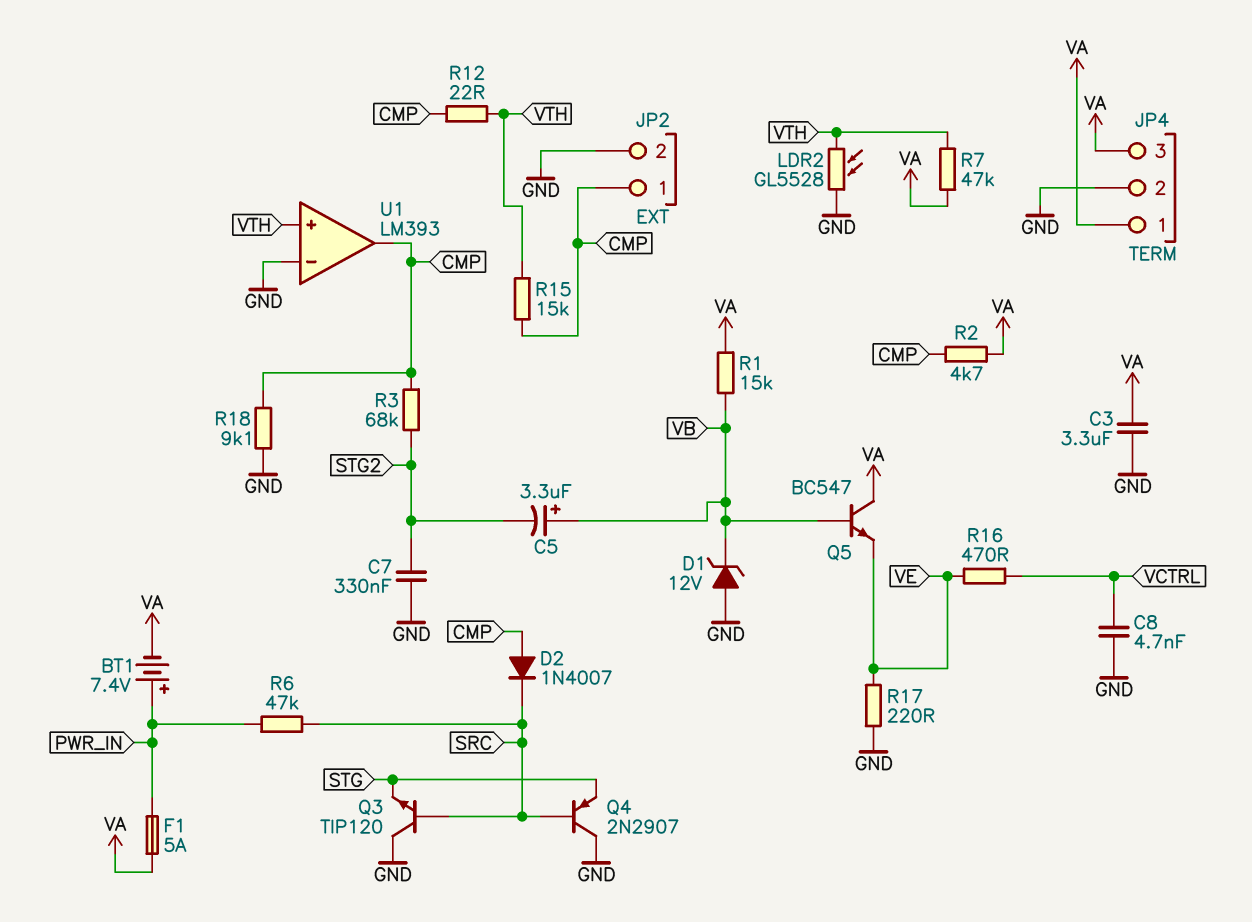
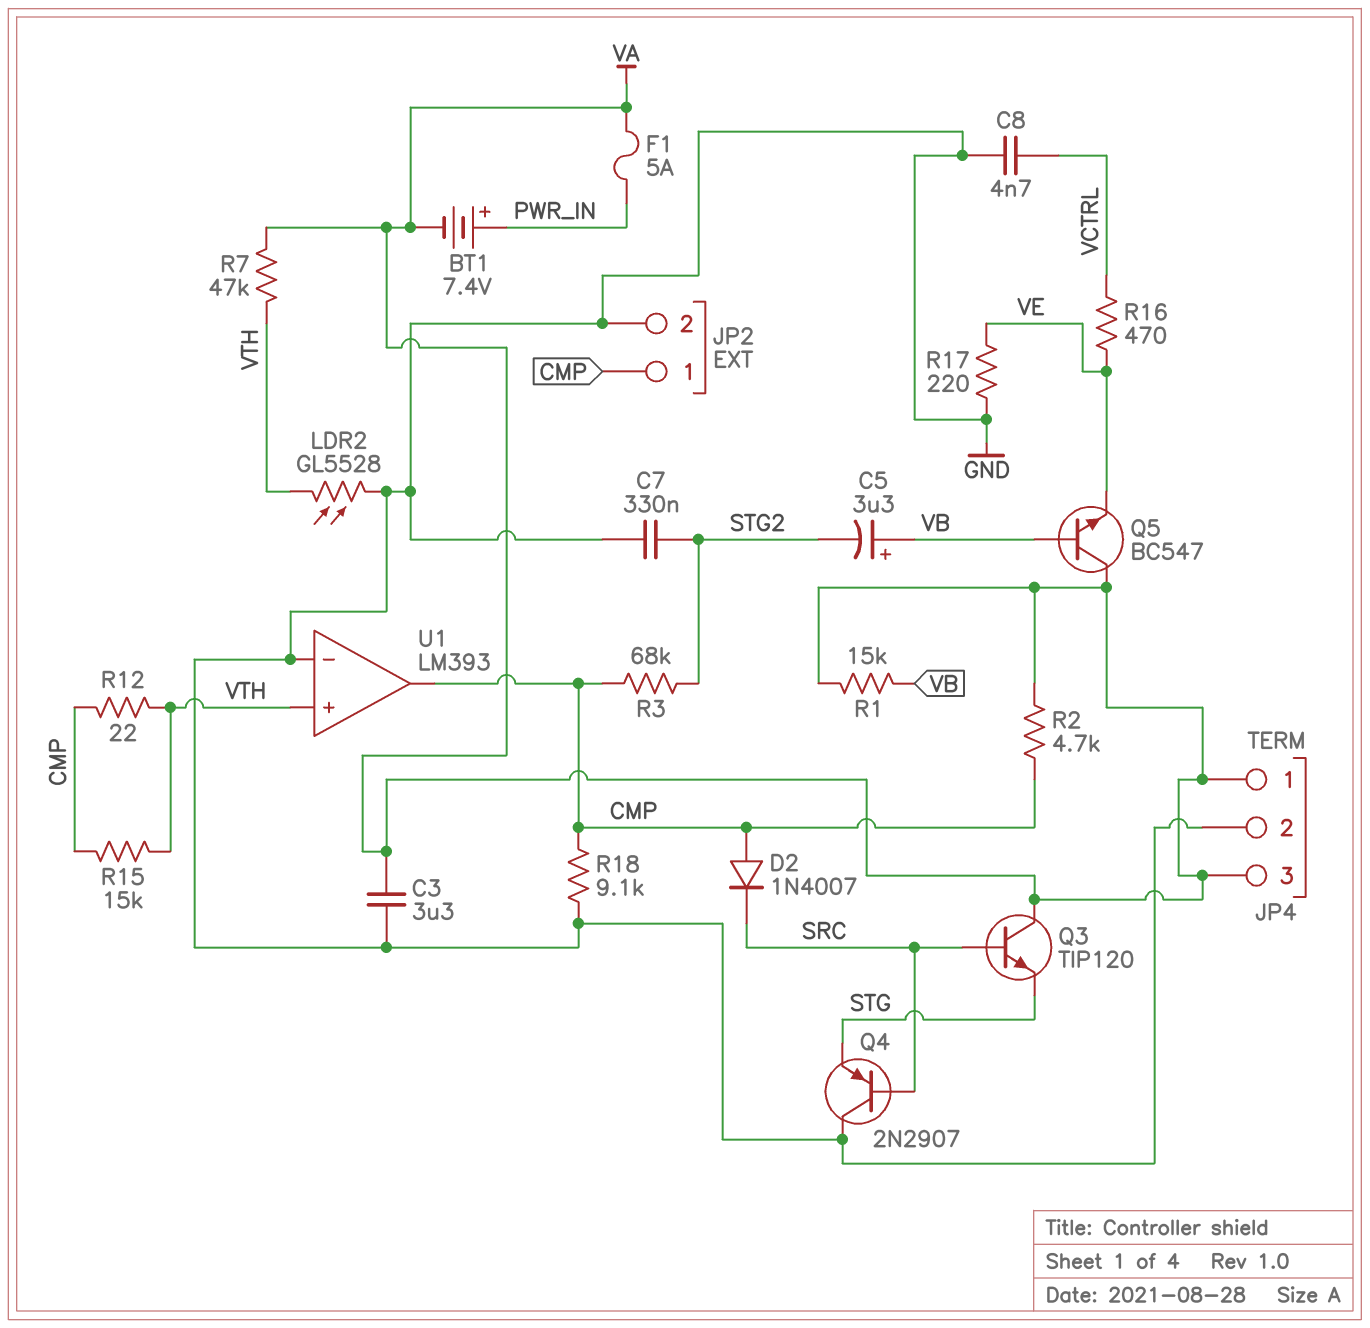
D1: zener 12V (A GND, K VB) -> none
Q3: NPN TIP120 (B SRC, C GND, E STG) -> NPN TIP120 (B SRC, C VA, E STG)
R6: 47k (PWR_IN, SRC) -> none

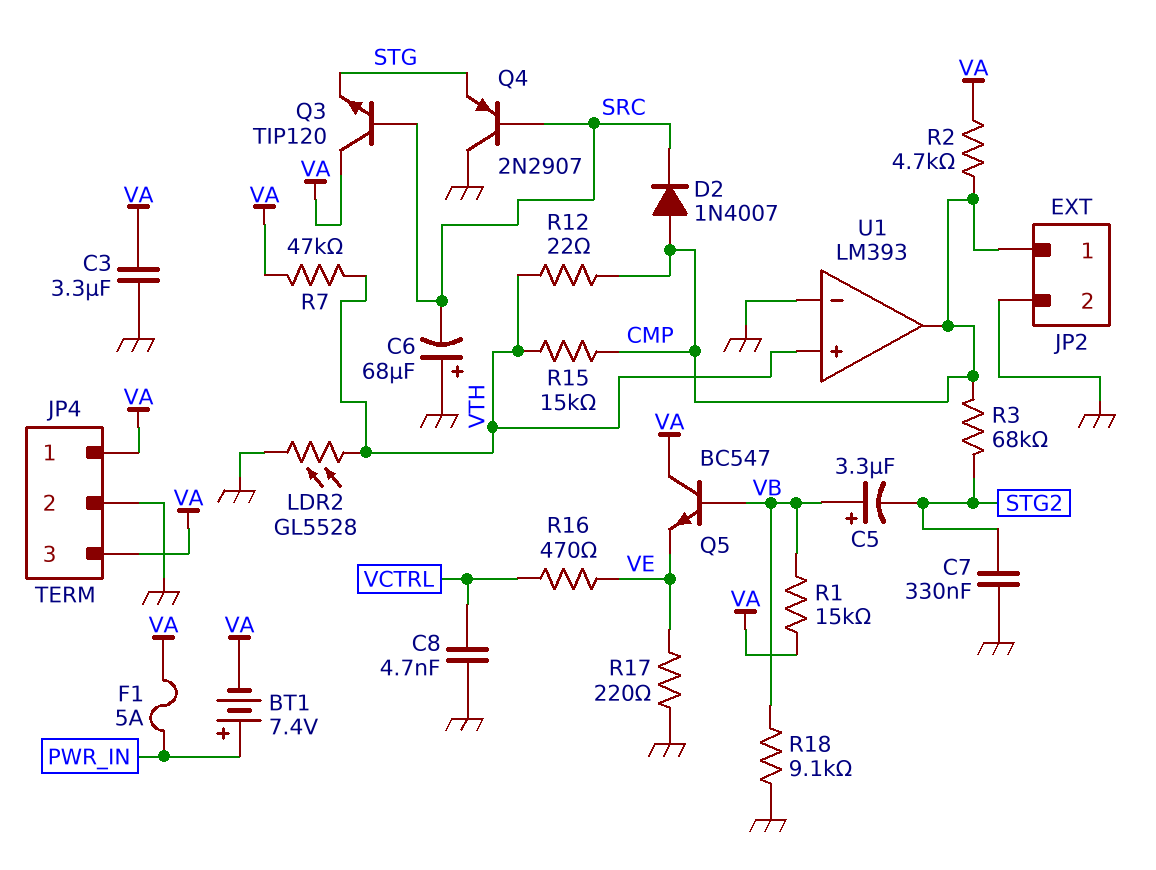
C6: none -> 68uF (plus GND, minus SRC)
R18: 9.1k (CMP, GND) -> 9.1k (GND, VB)

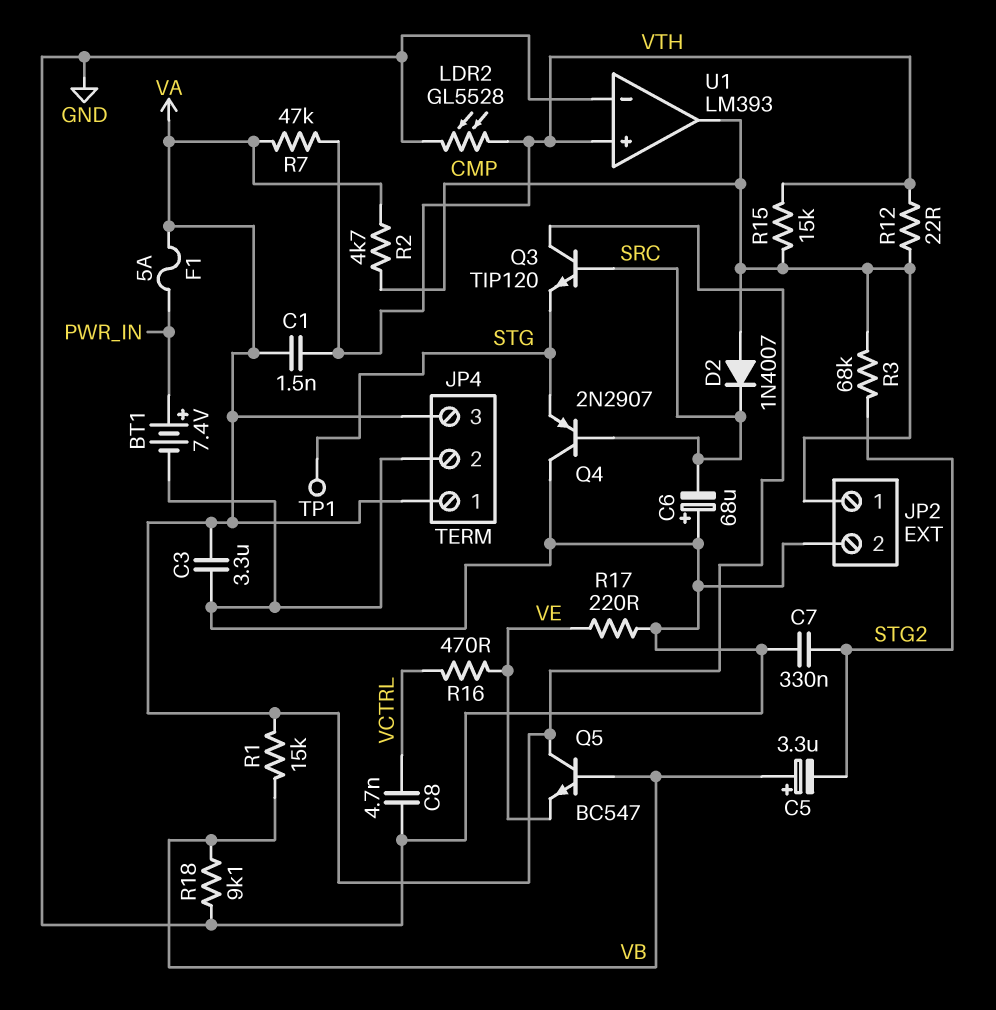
BT1: 7.4V (plus PWR_IN, minus VA) -> 7.4V (plus PWR_IN, minus GND)
C1: none -> 1.5nF (VA, VTH)
TP1: none -> test point (STG)

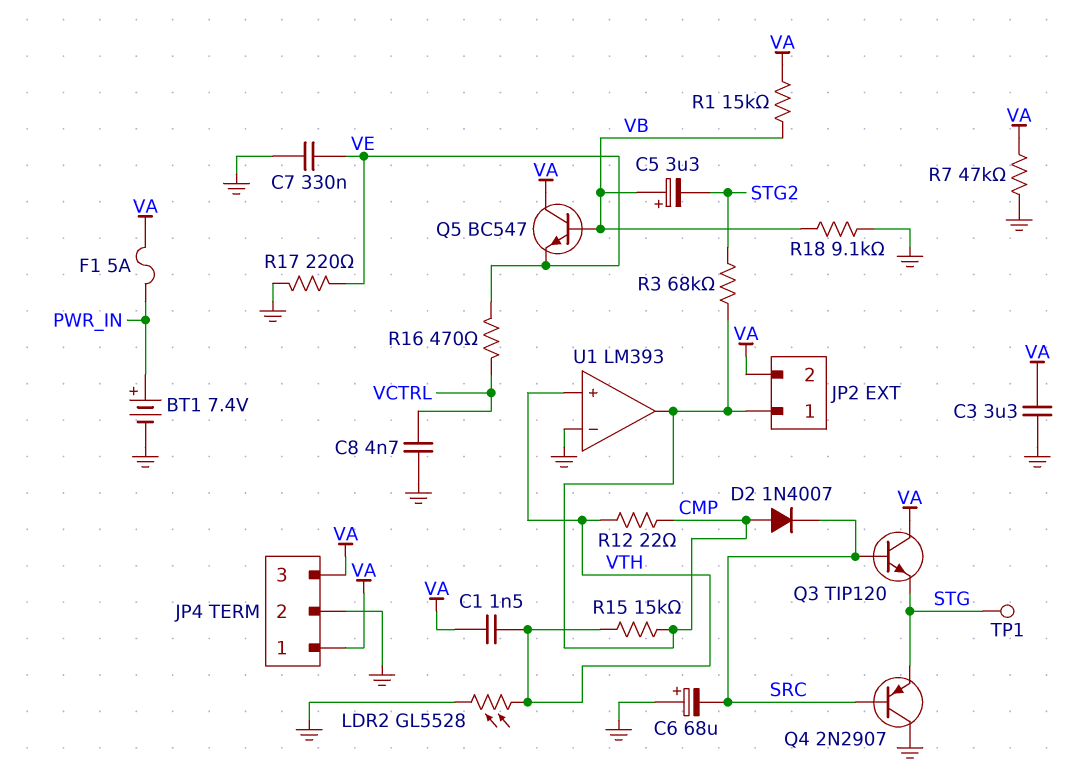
C7: 330nF (GND, STG2) -> 330nF (GND, VE)
JP2 pin 2: GND -> VA
R2: 4.7k (CMP, VA) -> none
R7: 47k (VA, VTH) -> 47k (GND, VA)

